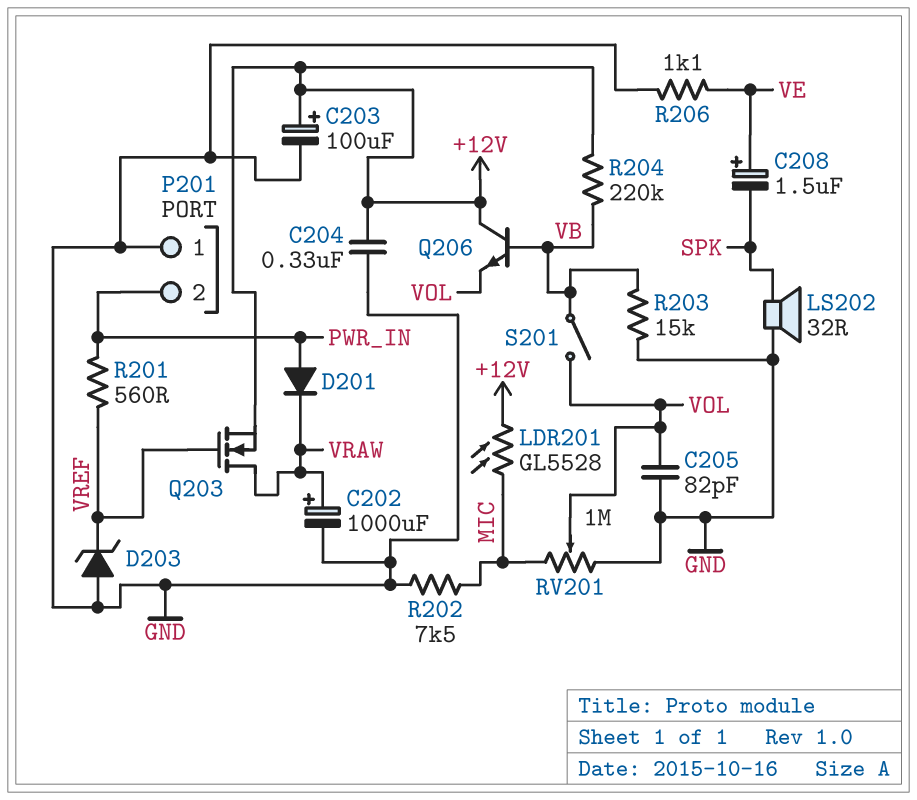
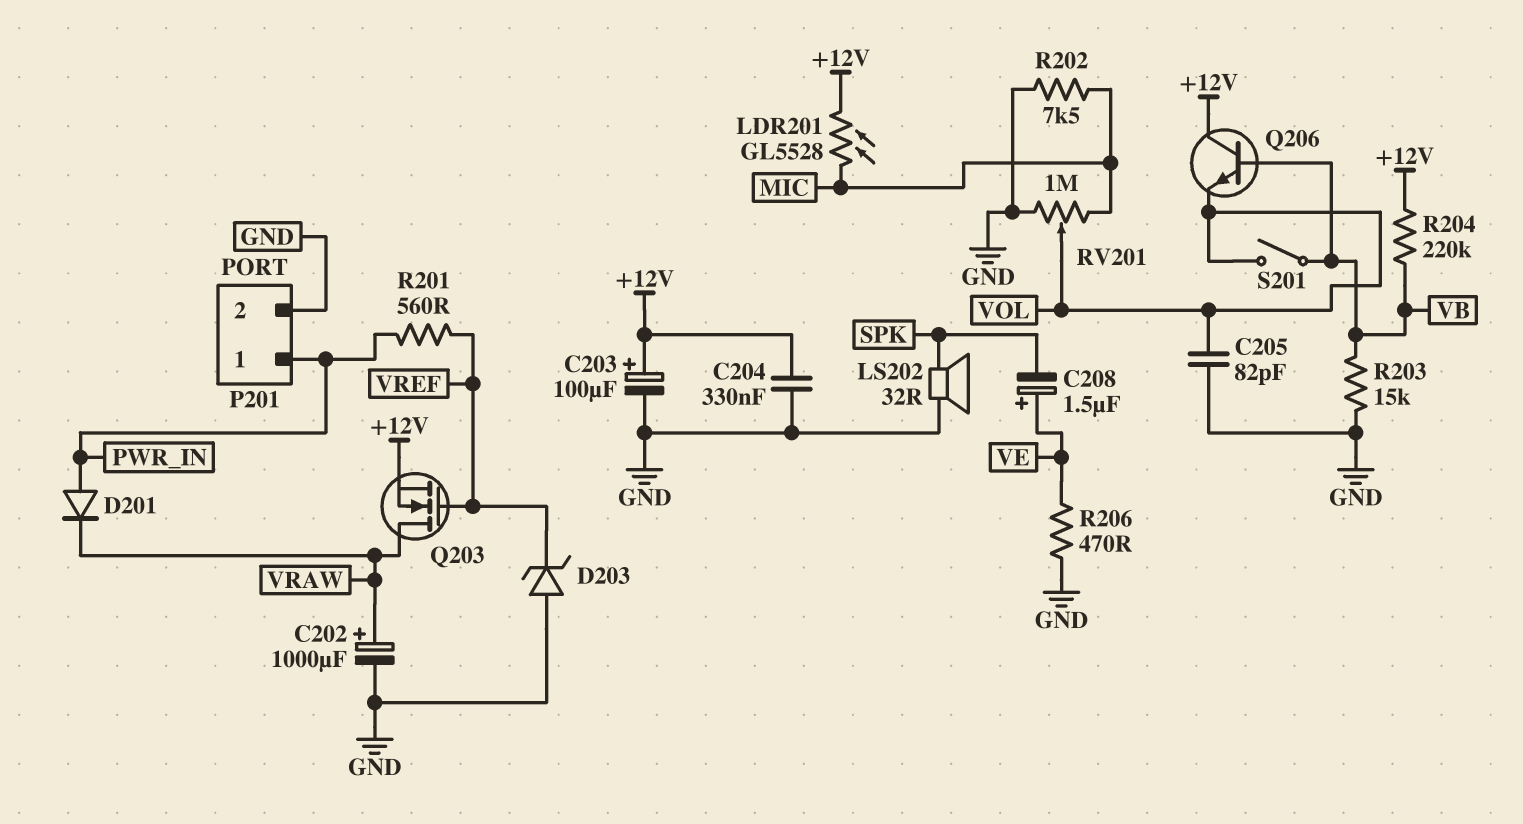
P201 pin 1: GND -> PWR_IN
P201 pin 2: PWR_IN -> GND
R206: 1.1k (GND, VE) -> 470 (GND, VE)

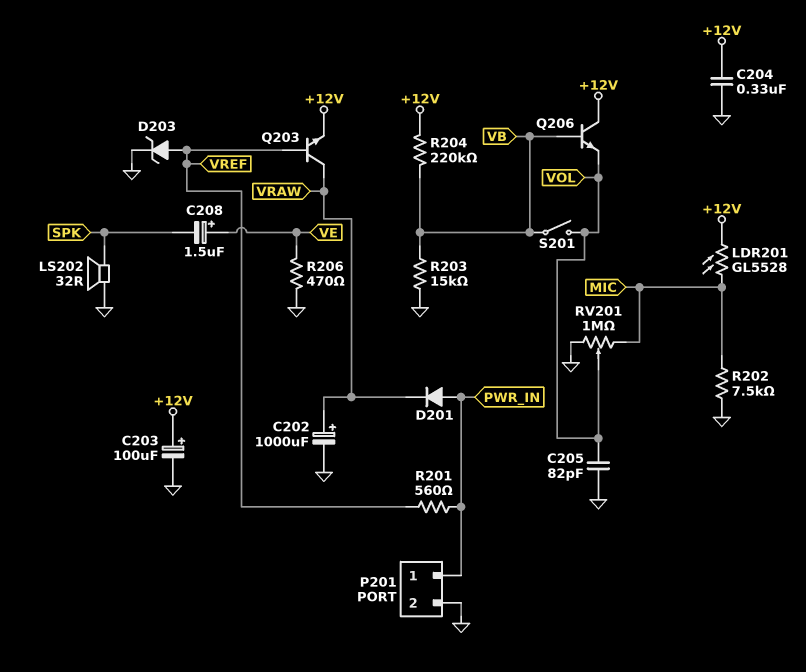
D203: zener (A GND, K VREF) -> zener (A VREF, K GND)
Q203: NMOS (G VREF, D VRAW, S +12V) -> NPN (B VREF, C VRAW, E +12V)

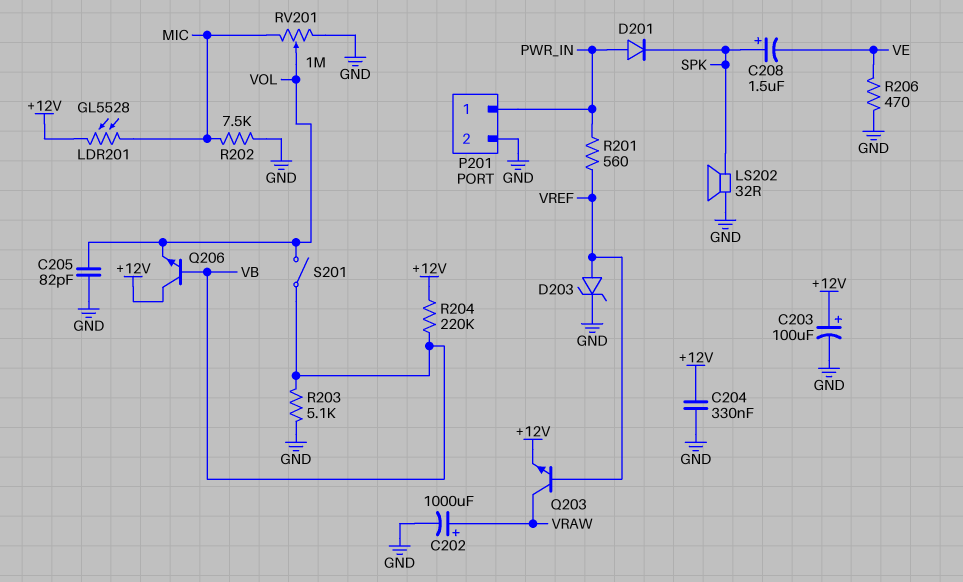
C208: 1.5uF (plus VE, minus SPK) -> 1.5uF (plus SPK, minus VE)
D201: diode (A PWR_IN, K VRAW) -> diode (A PWR_IN, K SPK)
R203: 15k (GND, VB) -> 5.1k (GND, VB)

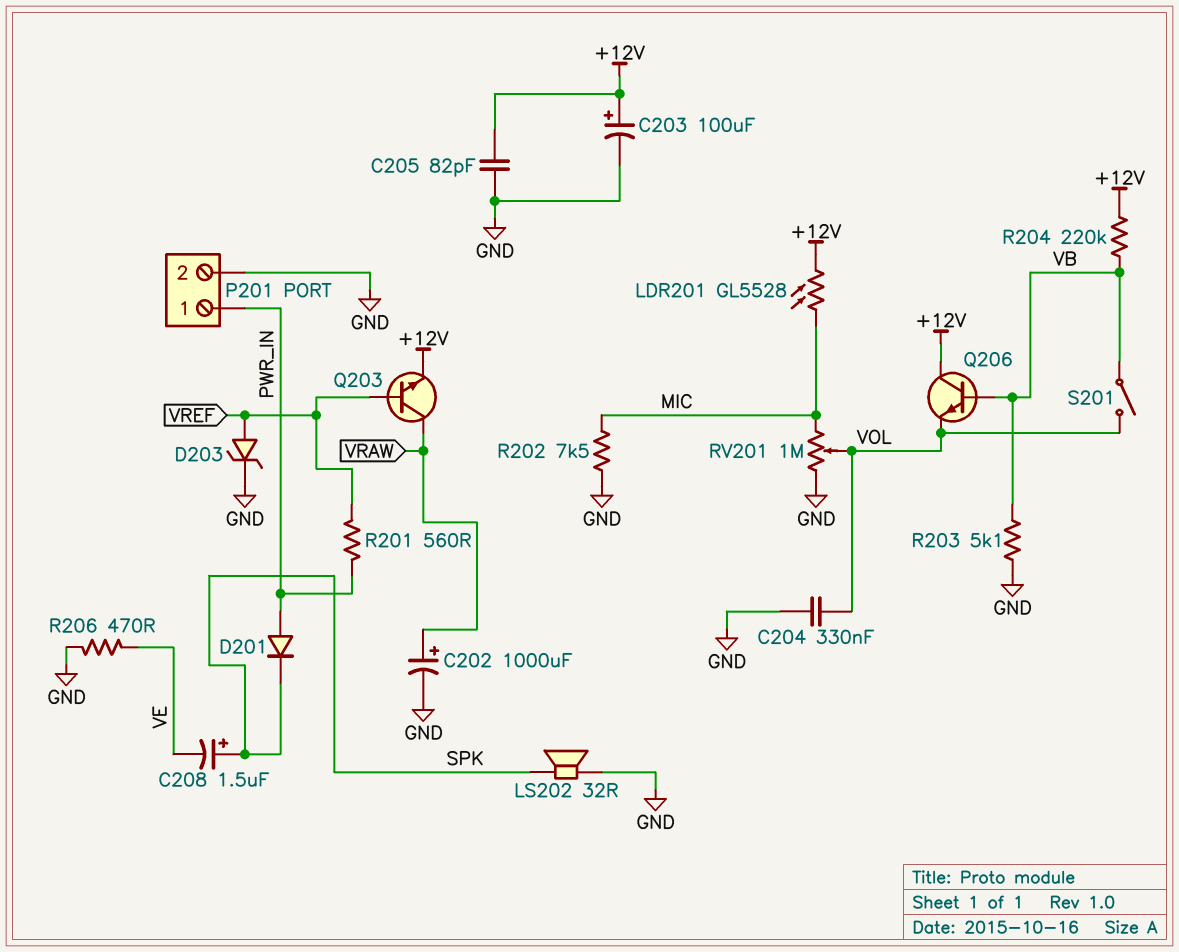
C204: 330nF (+12V, GND) -> 330nF (GND, VOL)
C205: 82pF (GND, VOL) -> 82pF (+12V, GND)

